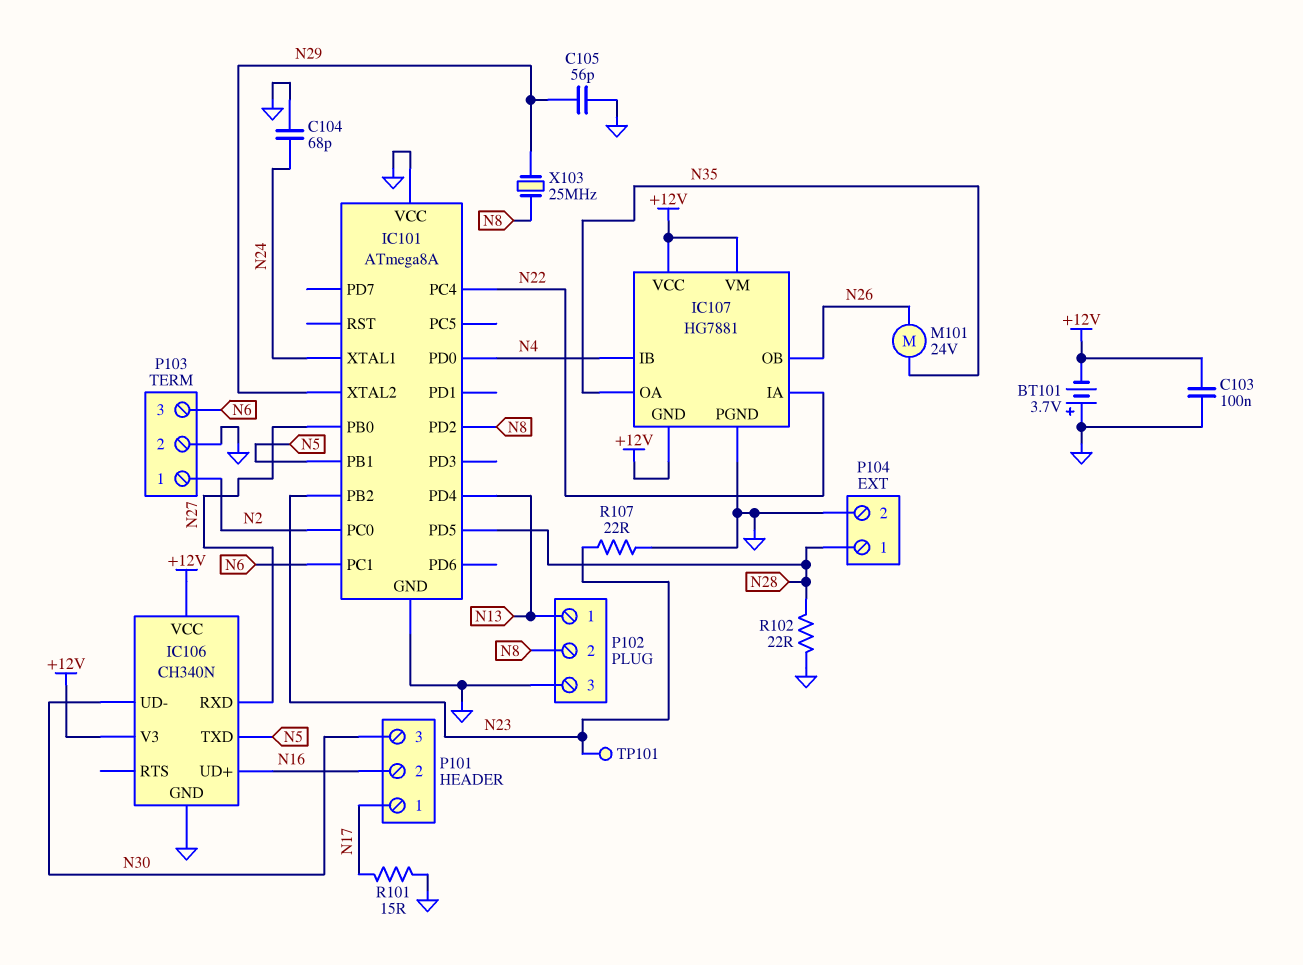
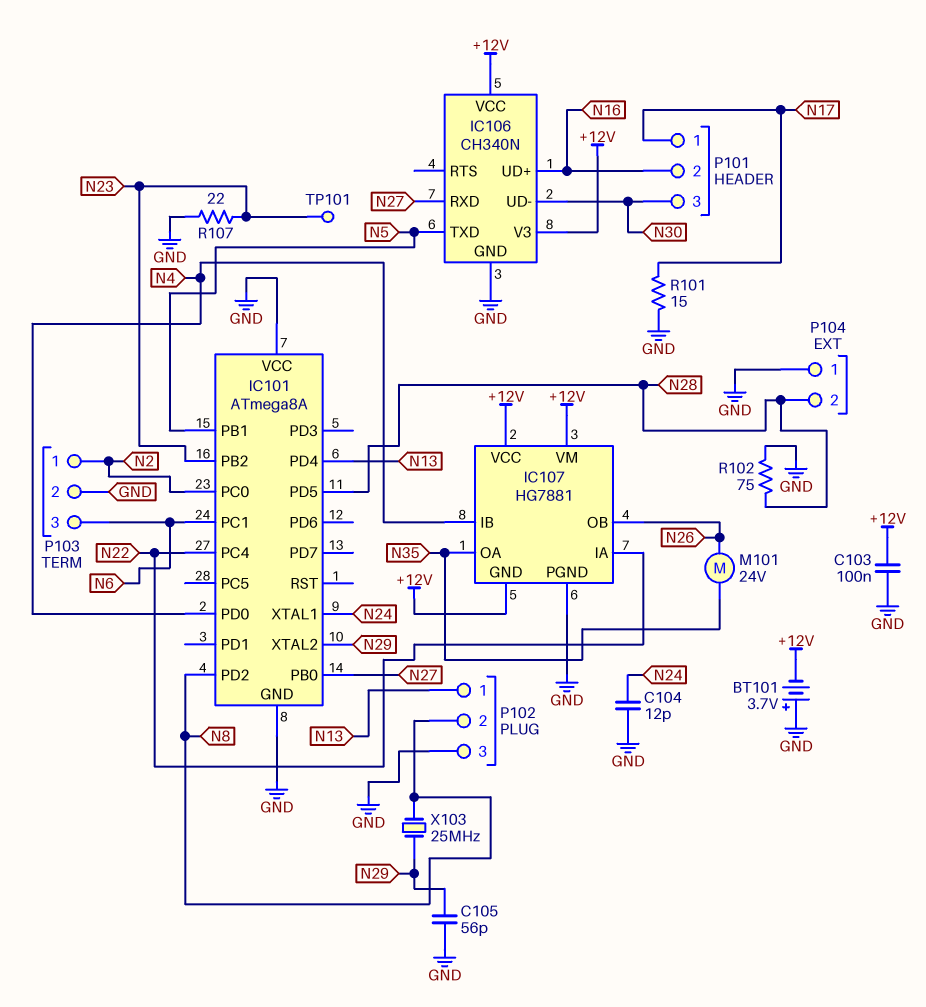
C104: 68pF (GND, N24) -> 12pF (GND, N24)
P104 pin 1: N28 -> GND
P104 pin 2: GND -> N28
R102: 22 (GND, N28) -> 75 (GND, N28)

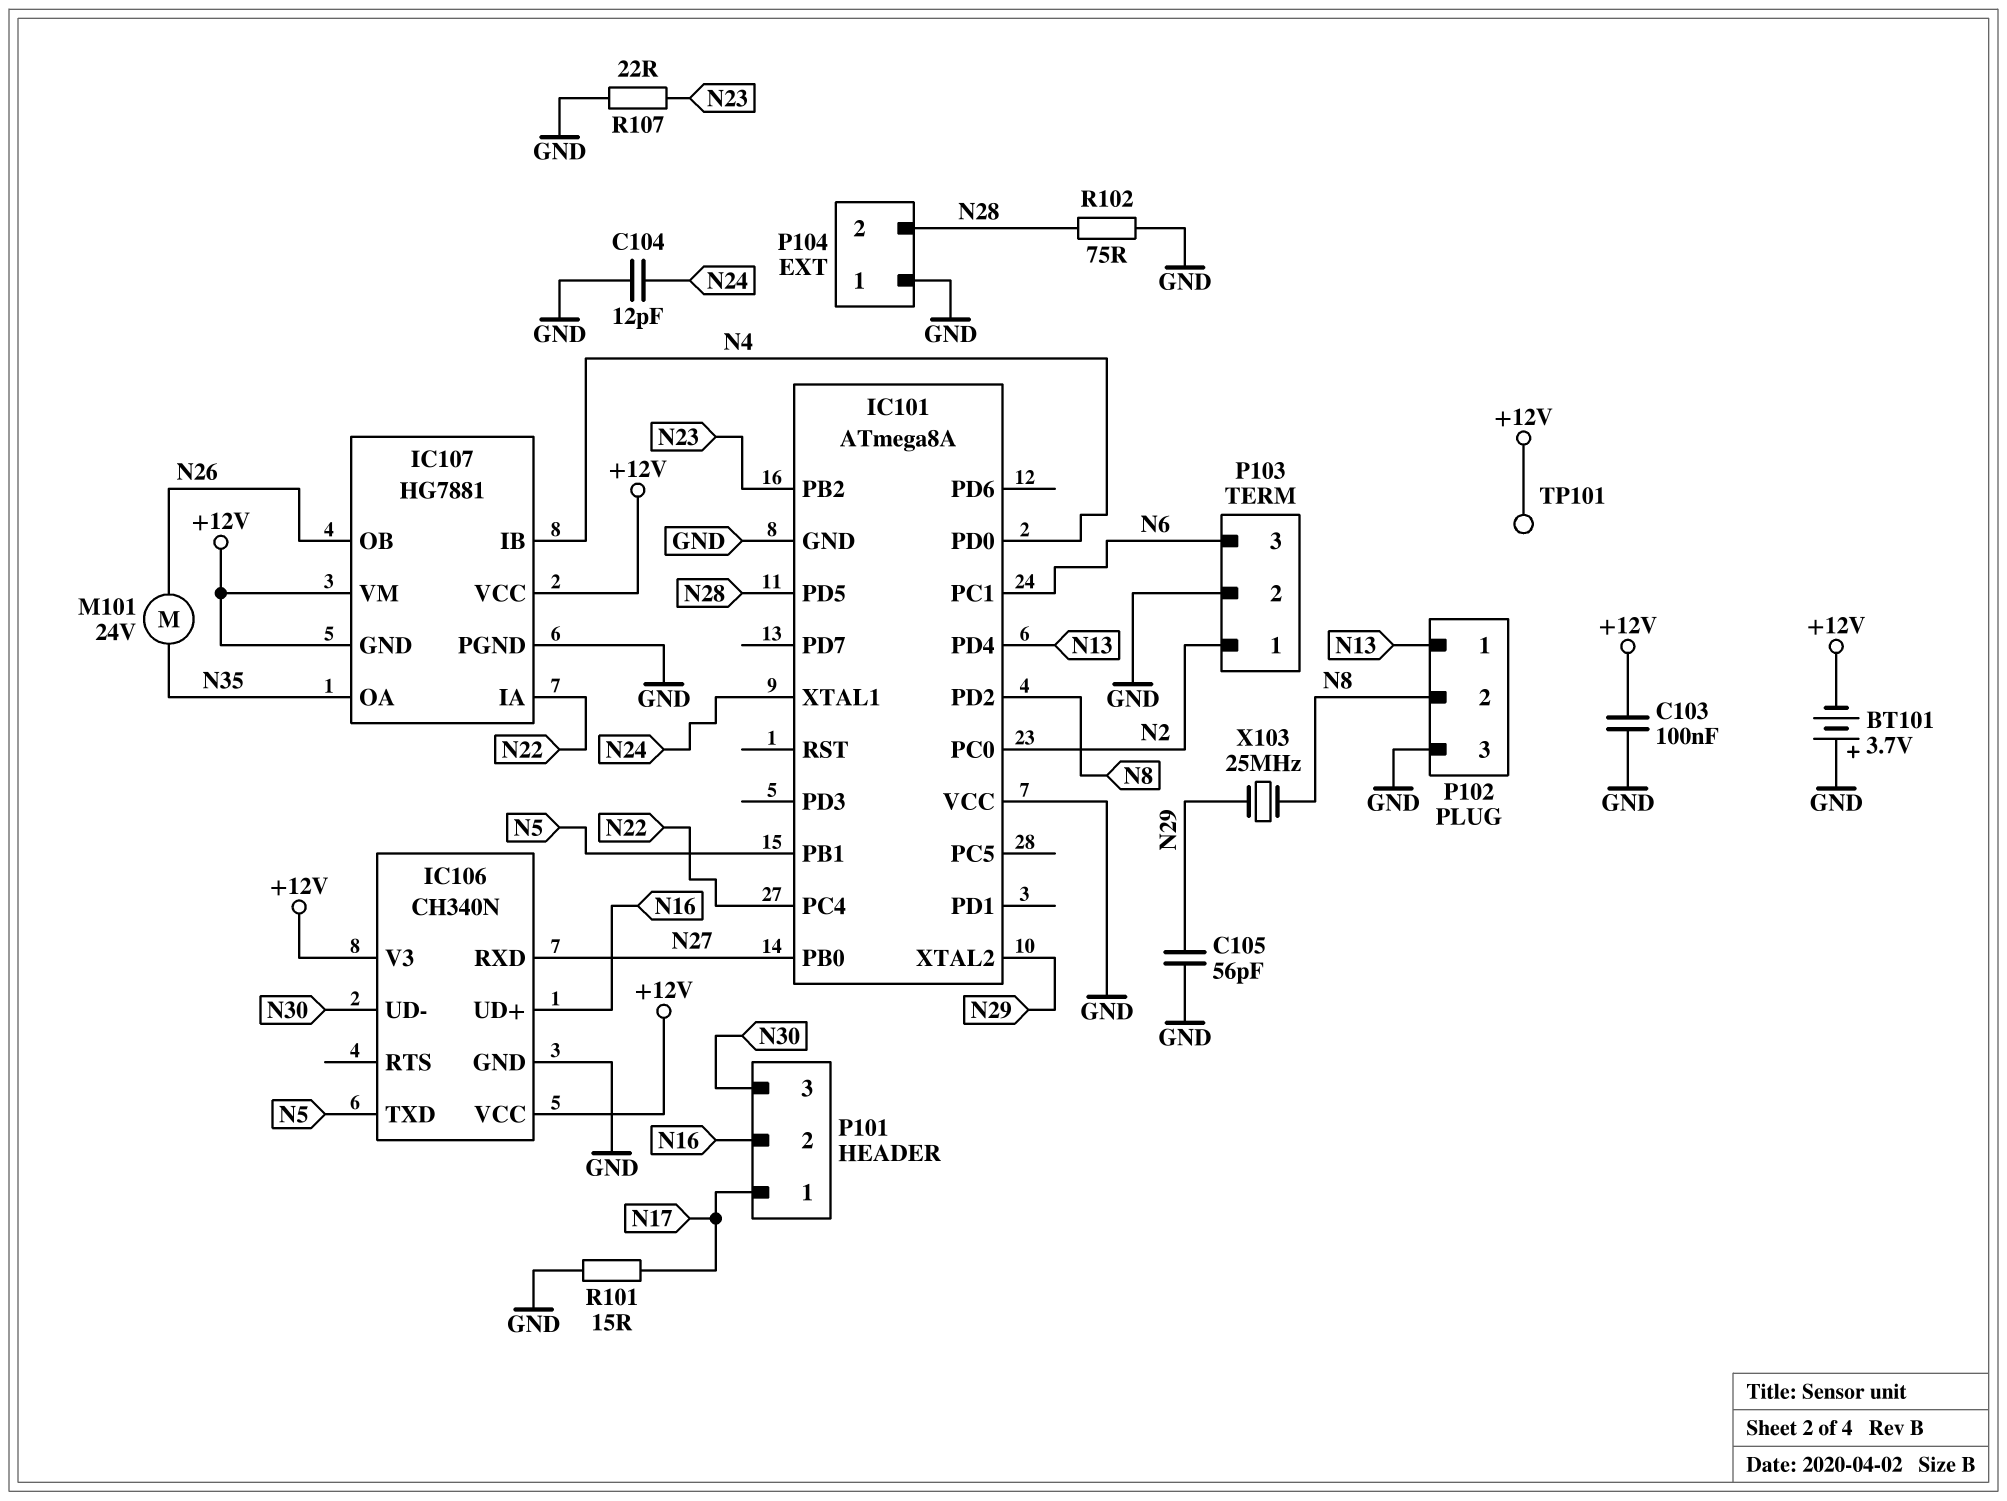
TP101: test point (N23) -> test point (+12V)

